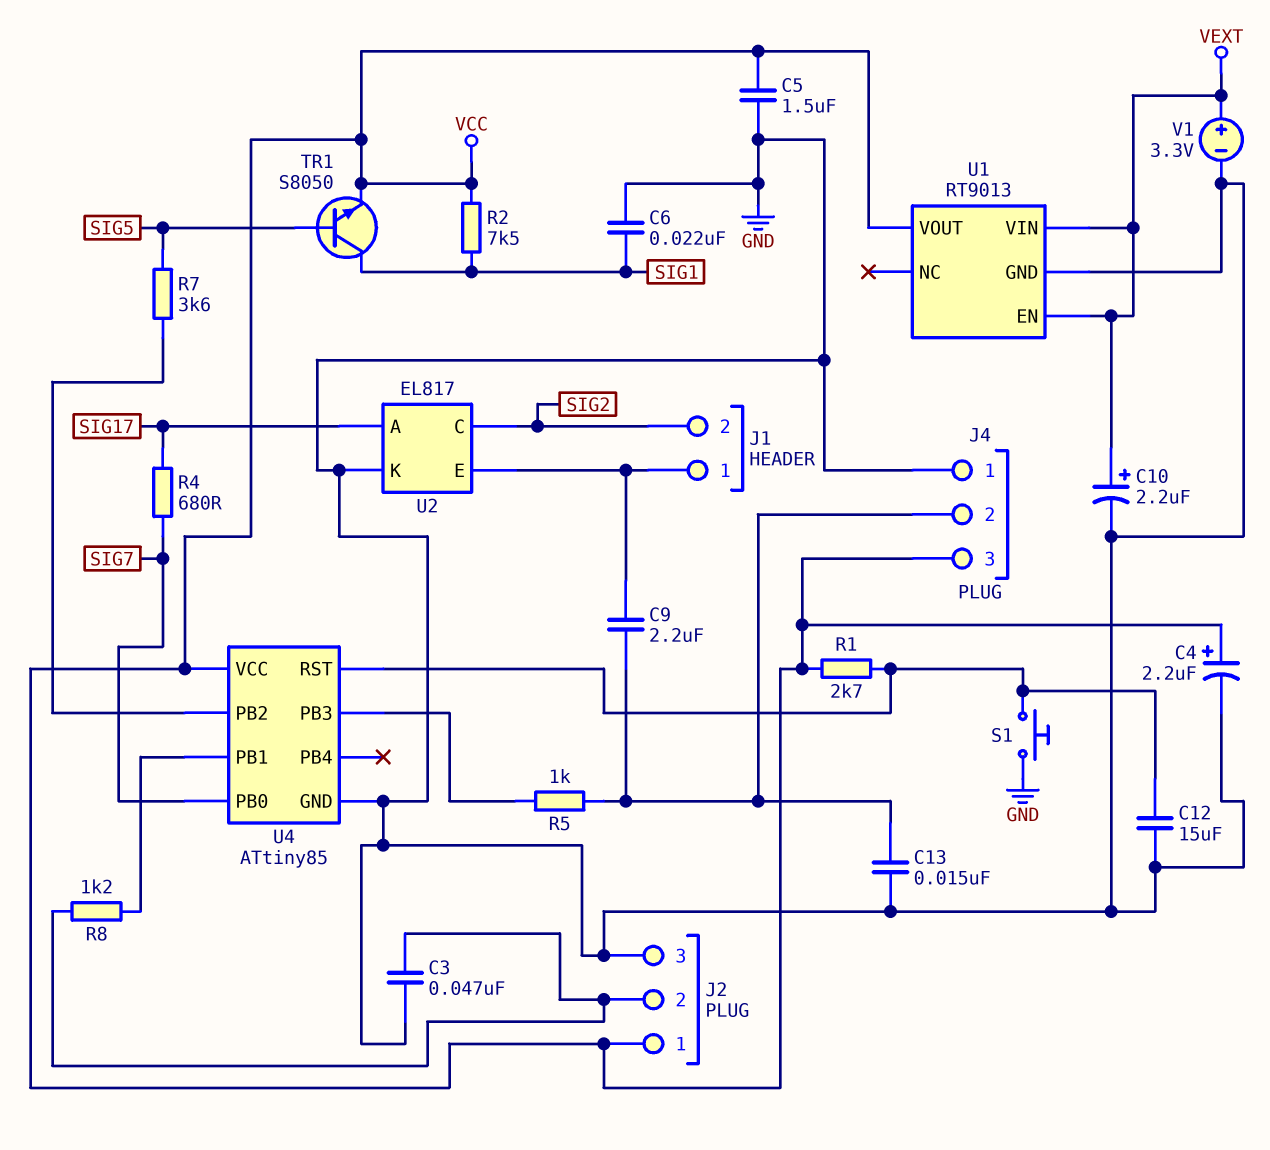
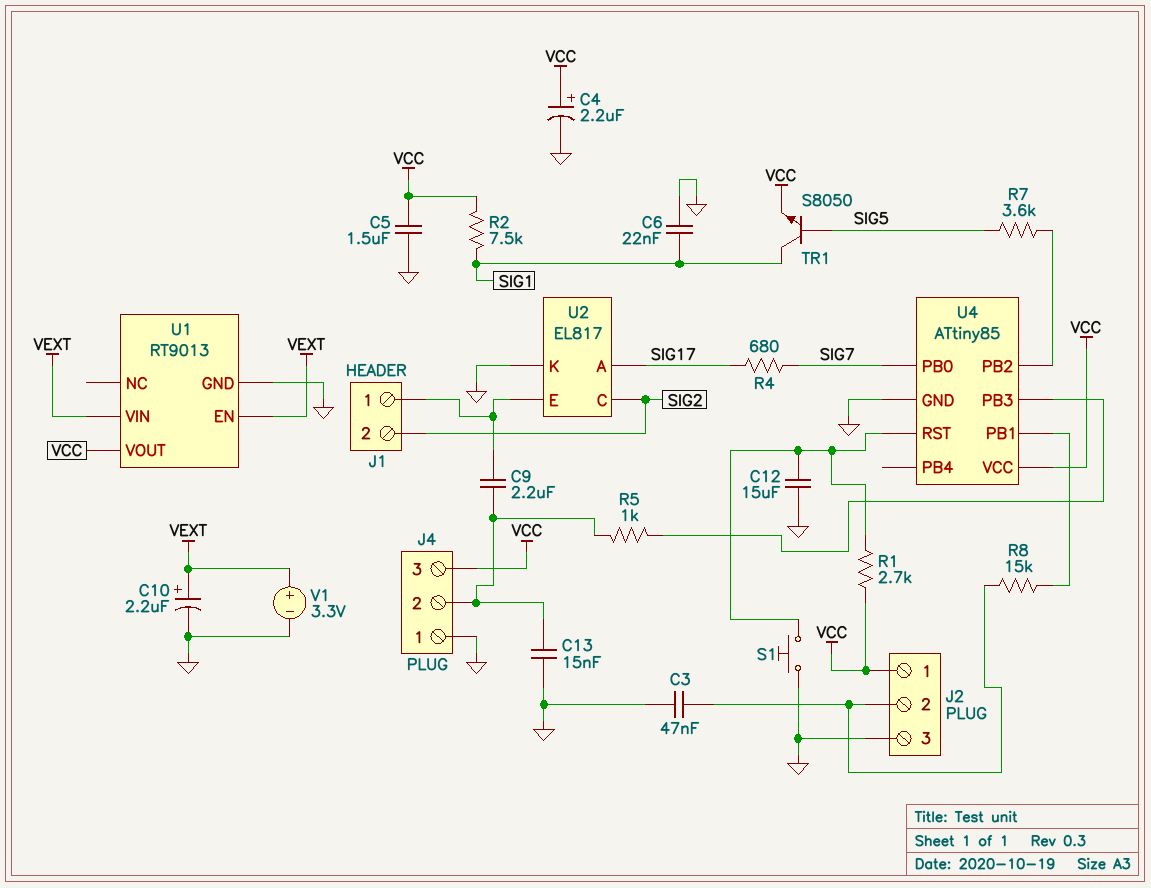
R8: 1.2k (J2/2, U4/PB1) -> 15k (J2/2, U4/PB1)

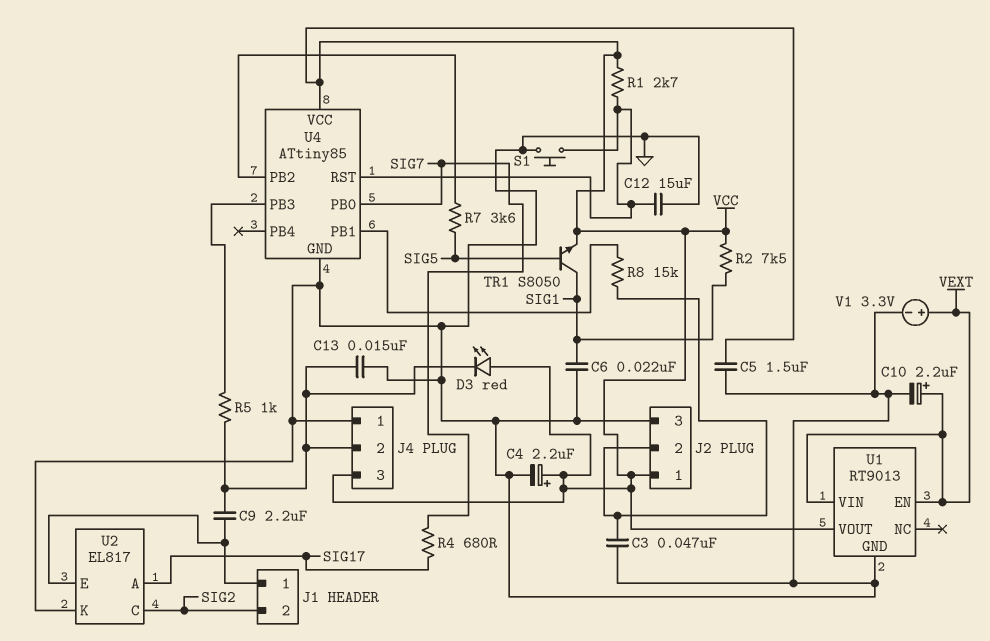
D3: none -> LED red (A VCC, K J4/2)

